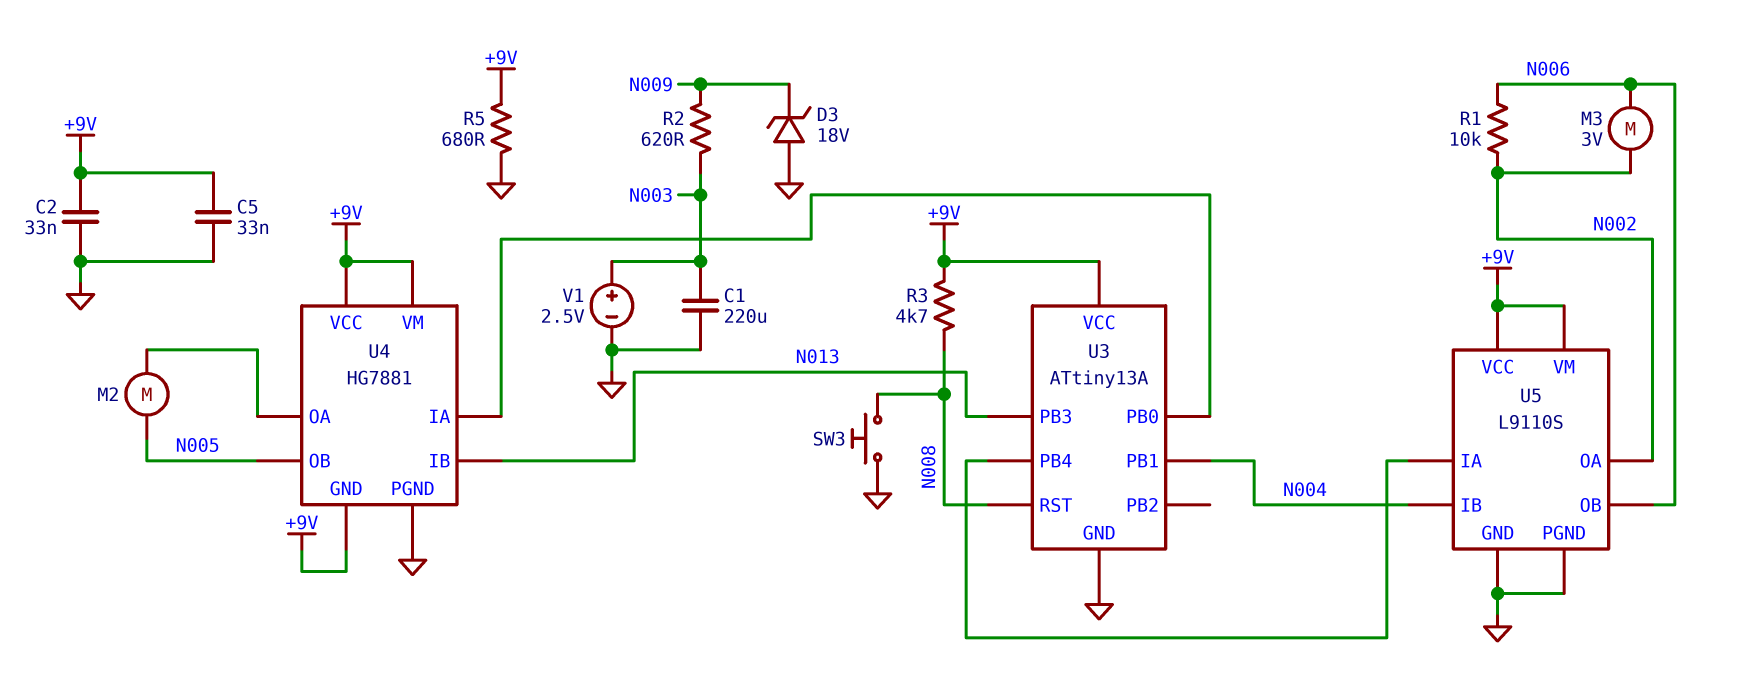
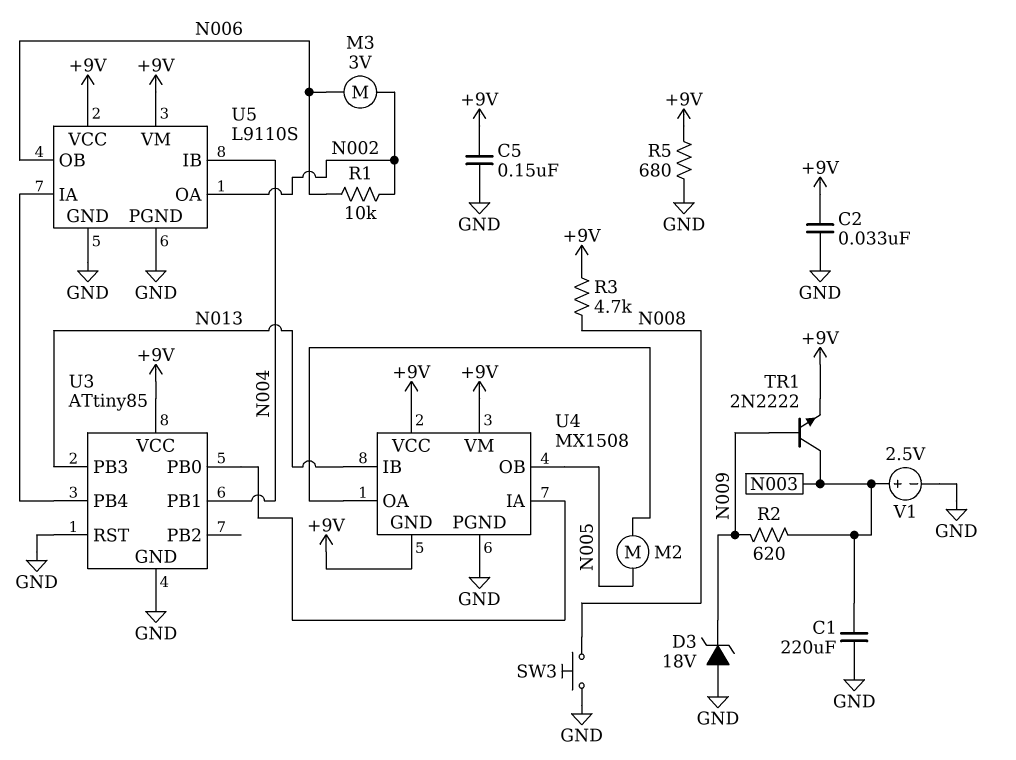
C5: 33nF (+9V, GND) -> 150nF (+9V, GND)
TR1: none -> NPN 2N2222 (B N009, C N003, E +9V)
U3: ATtiny13A -> ATtiny85
U3 pin RST: N008 -> GND
U4: HG7881 -> MX1508

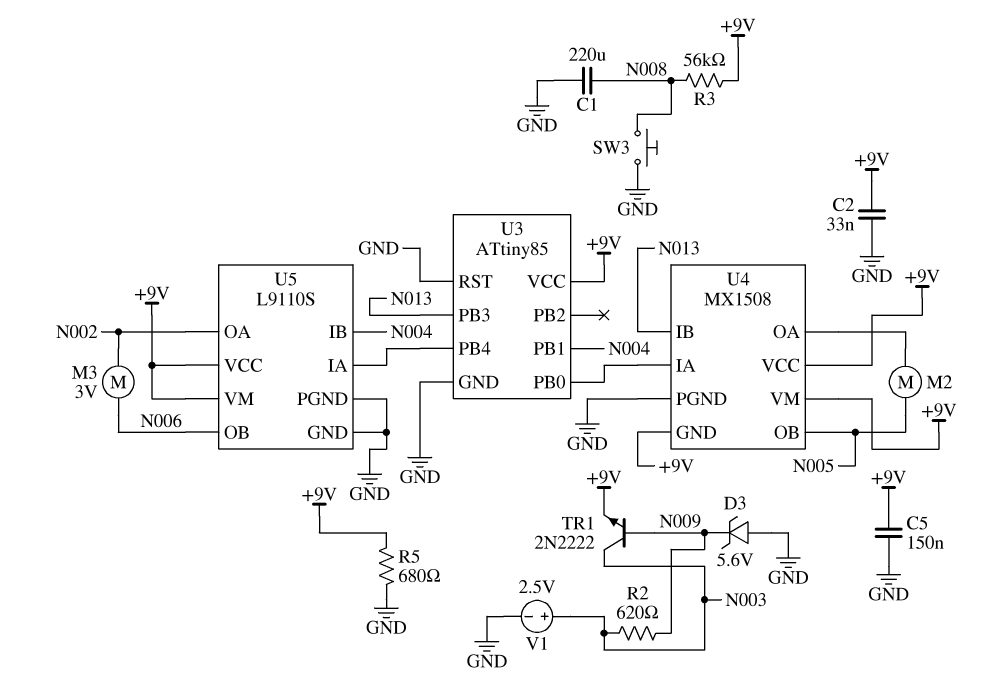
C1: 220uF (GND, N003) -> 220uF (GND, N008)
D3: zener 18V (A GND, K N009) -> zener 5.6V (A GND, K N009)
R1: 10k (N002, N006) -> none
R3: 4.7k (+9V, N008) -> 56k (+9V, N008)

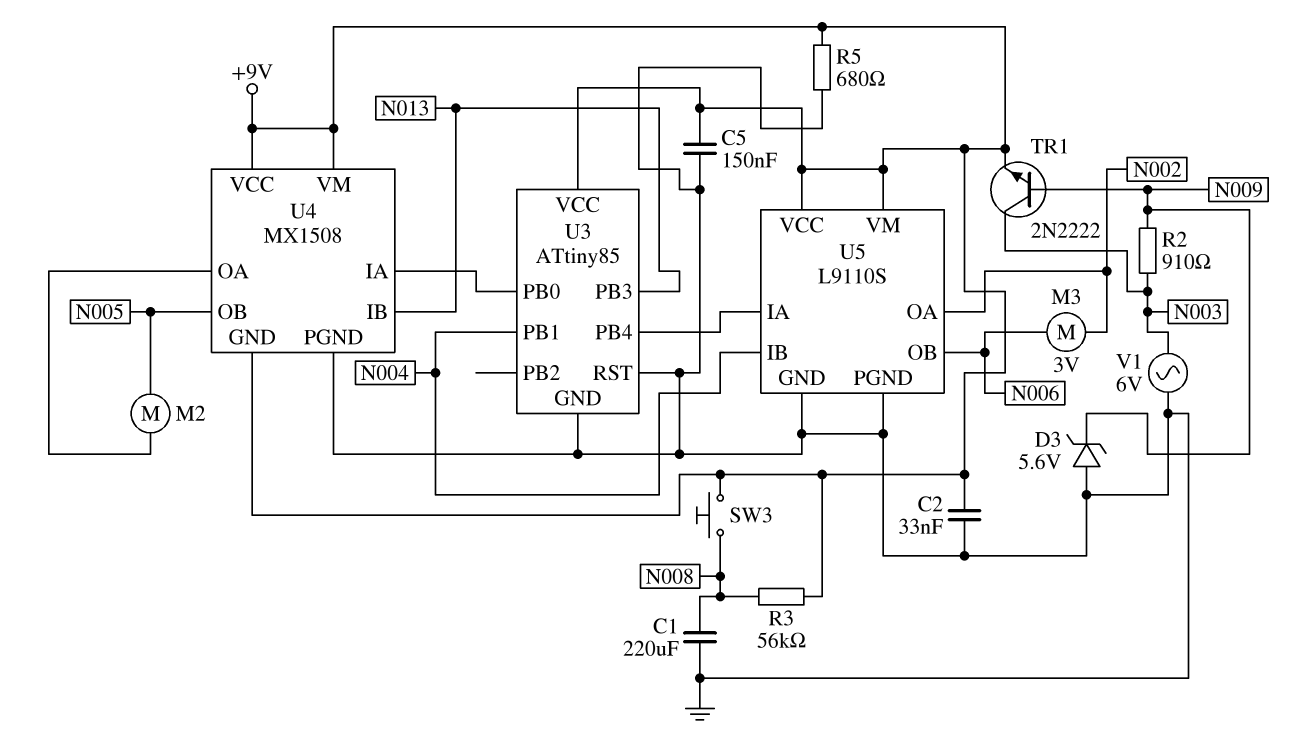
R2: 620 (N003, N009) -> 910 (N003, N009)
SW3: button (GND, N008) -> button (+9V, N008)
V1: 2.5V (plus N003, minus GND) -> AC 6V (GND, N003)

